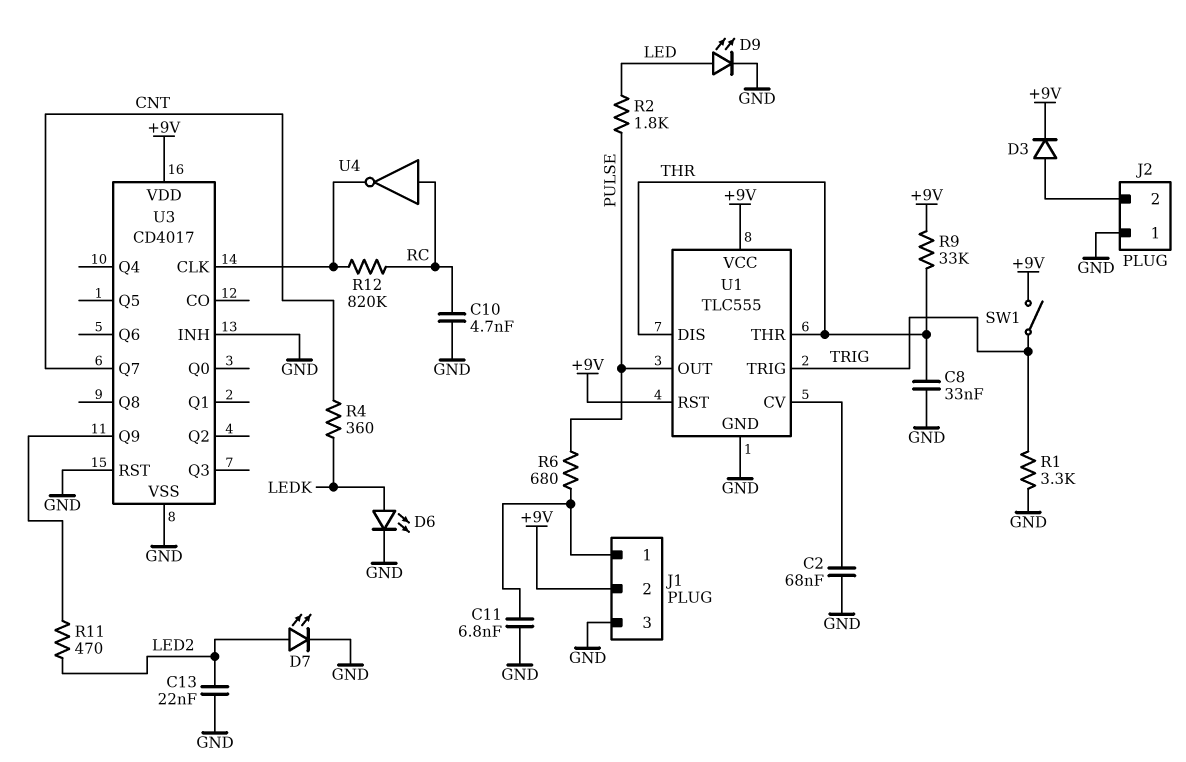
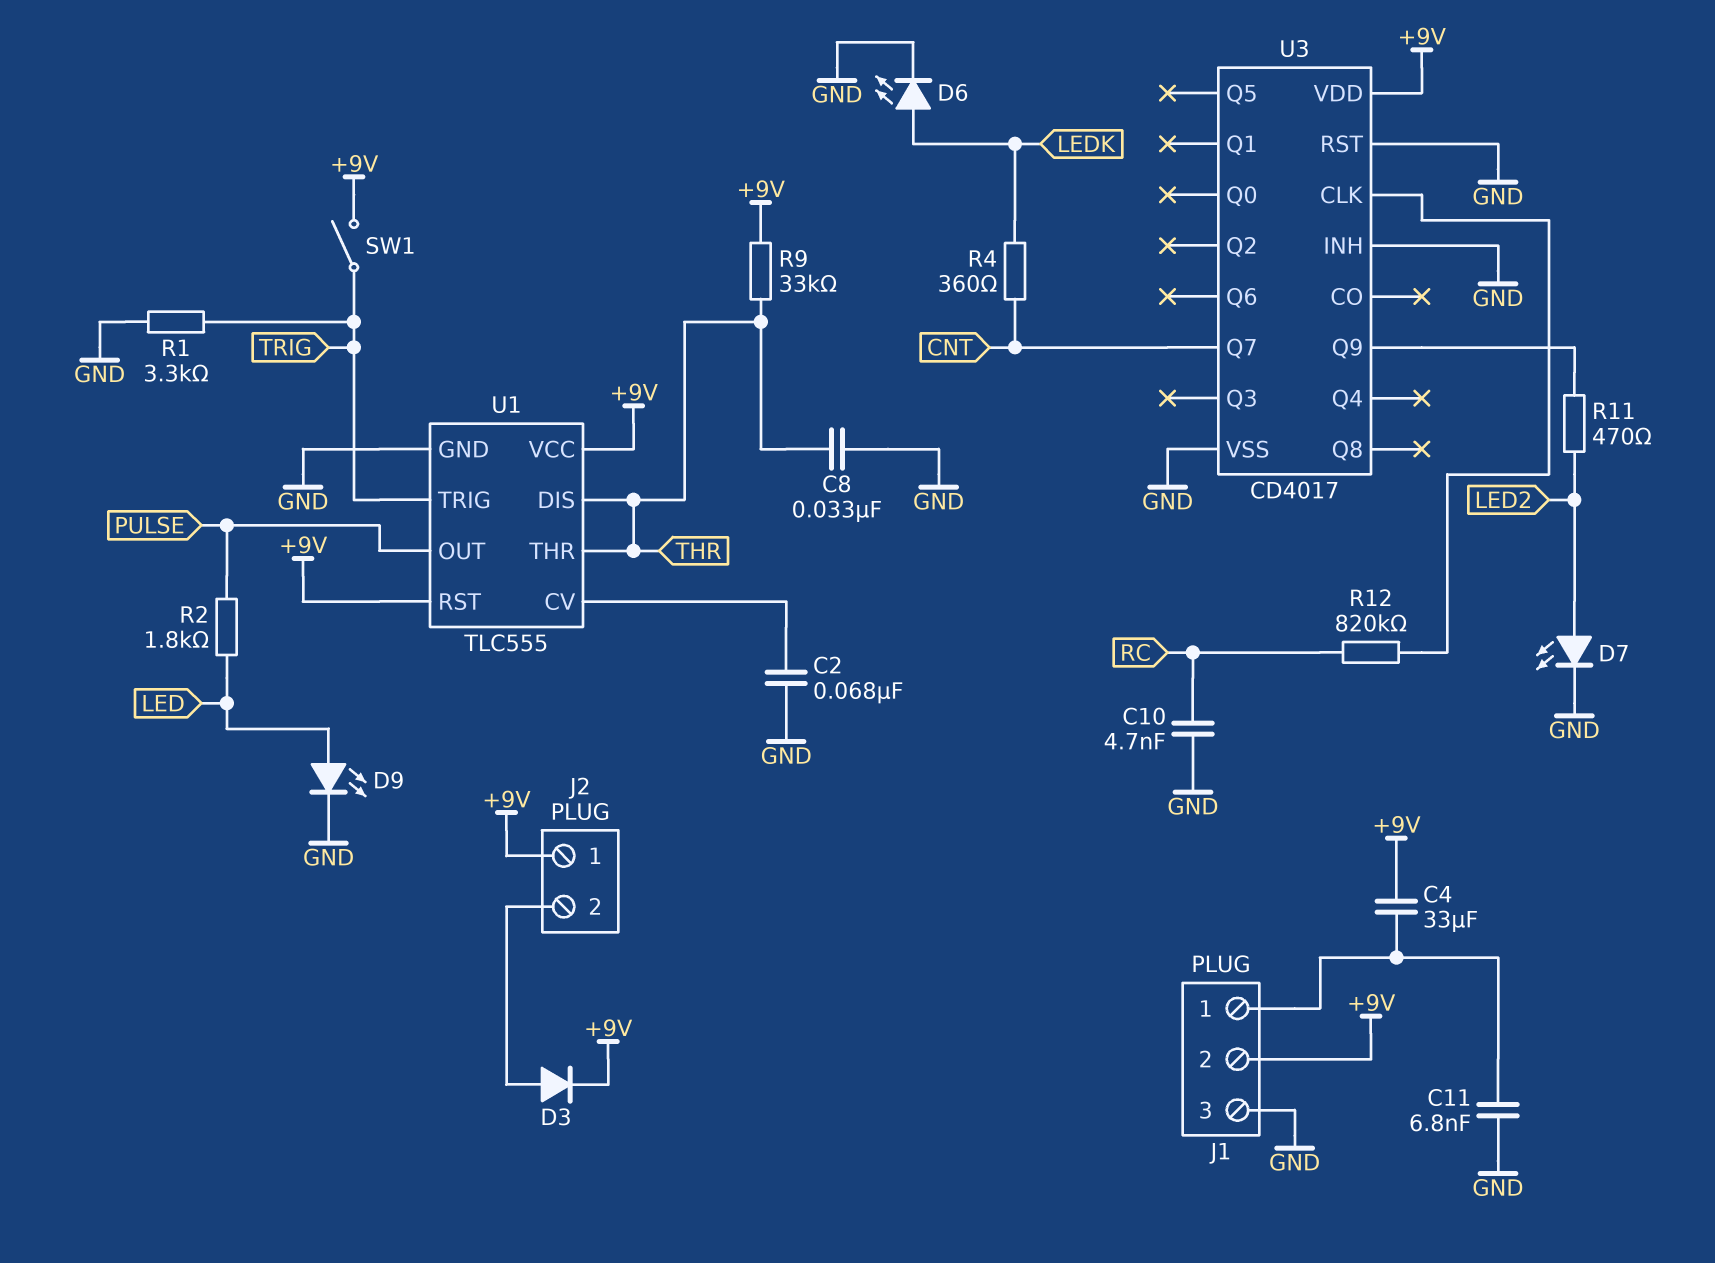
C4: none -> 33uF (+9V, J1/1)
C13: 22nF (GND, LED2) -> none
J2 pin 1: GND -> +9V
R6: 680 (J1/1, PULSE) -> none
U4: NOT (in RC, out U3/CLK) -> none

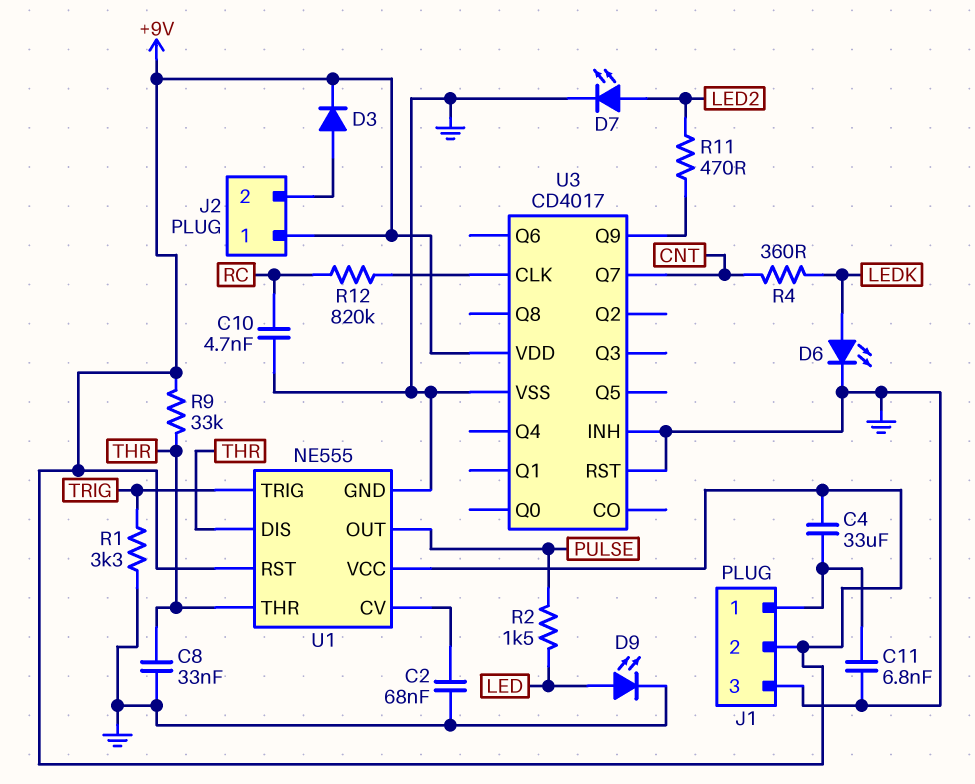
R2: 1.8k (LED, PULSE) -> 1.5k (LED, PULSE)
SW1: switch (+9V, TRIG) -> none
U1: TLC555 -> NE555

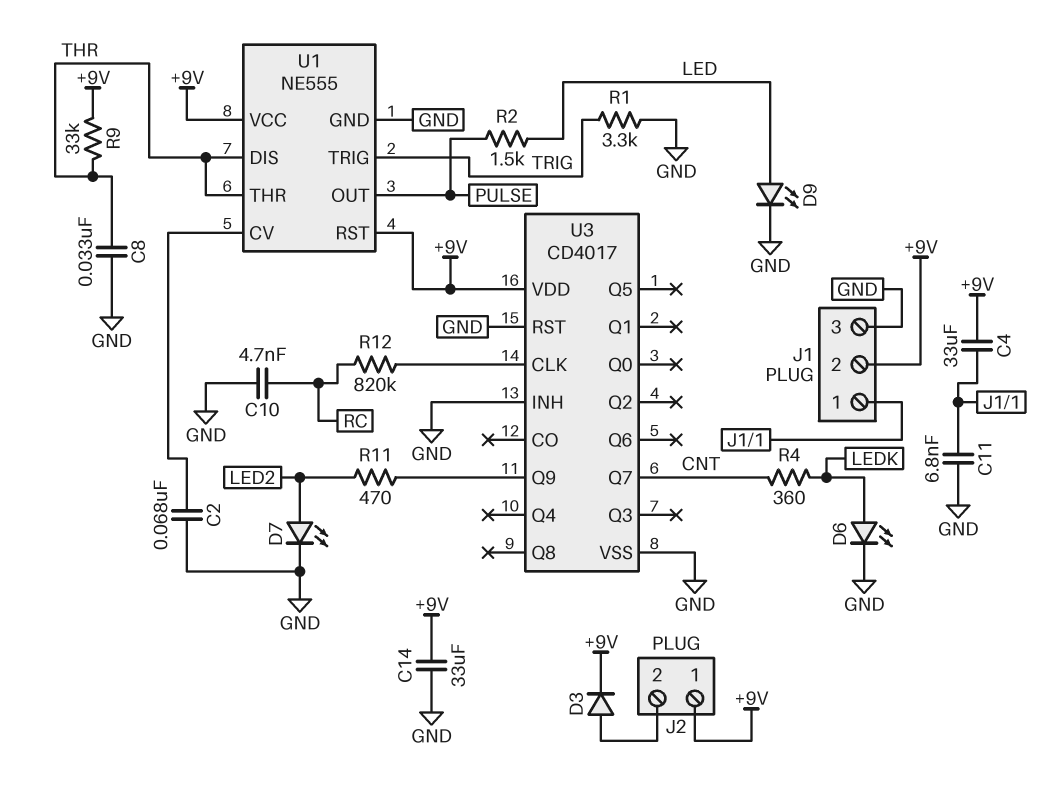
C14: none -> 33uF (+9V, GND)

